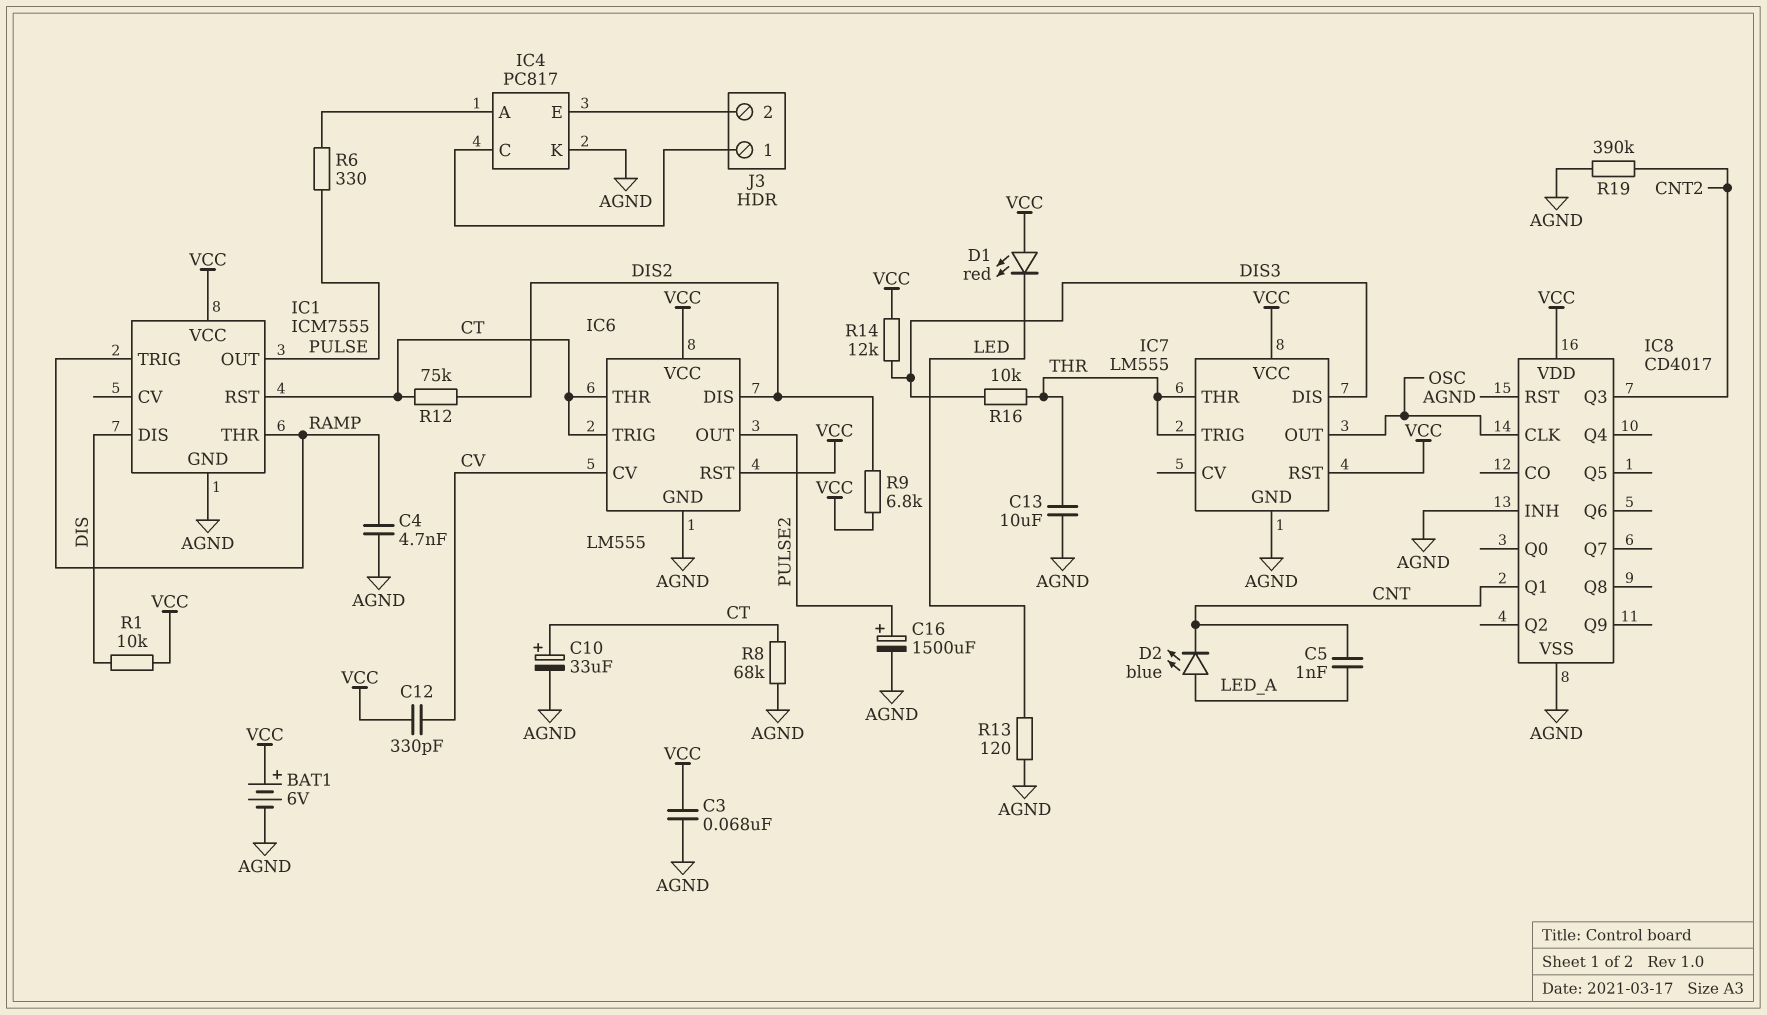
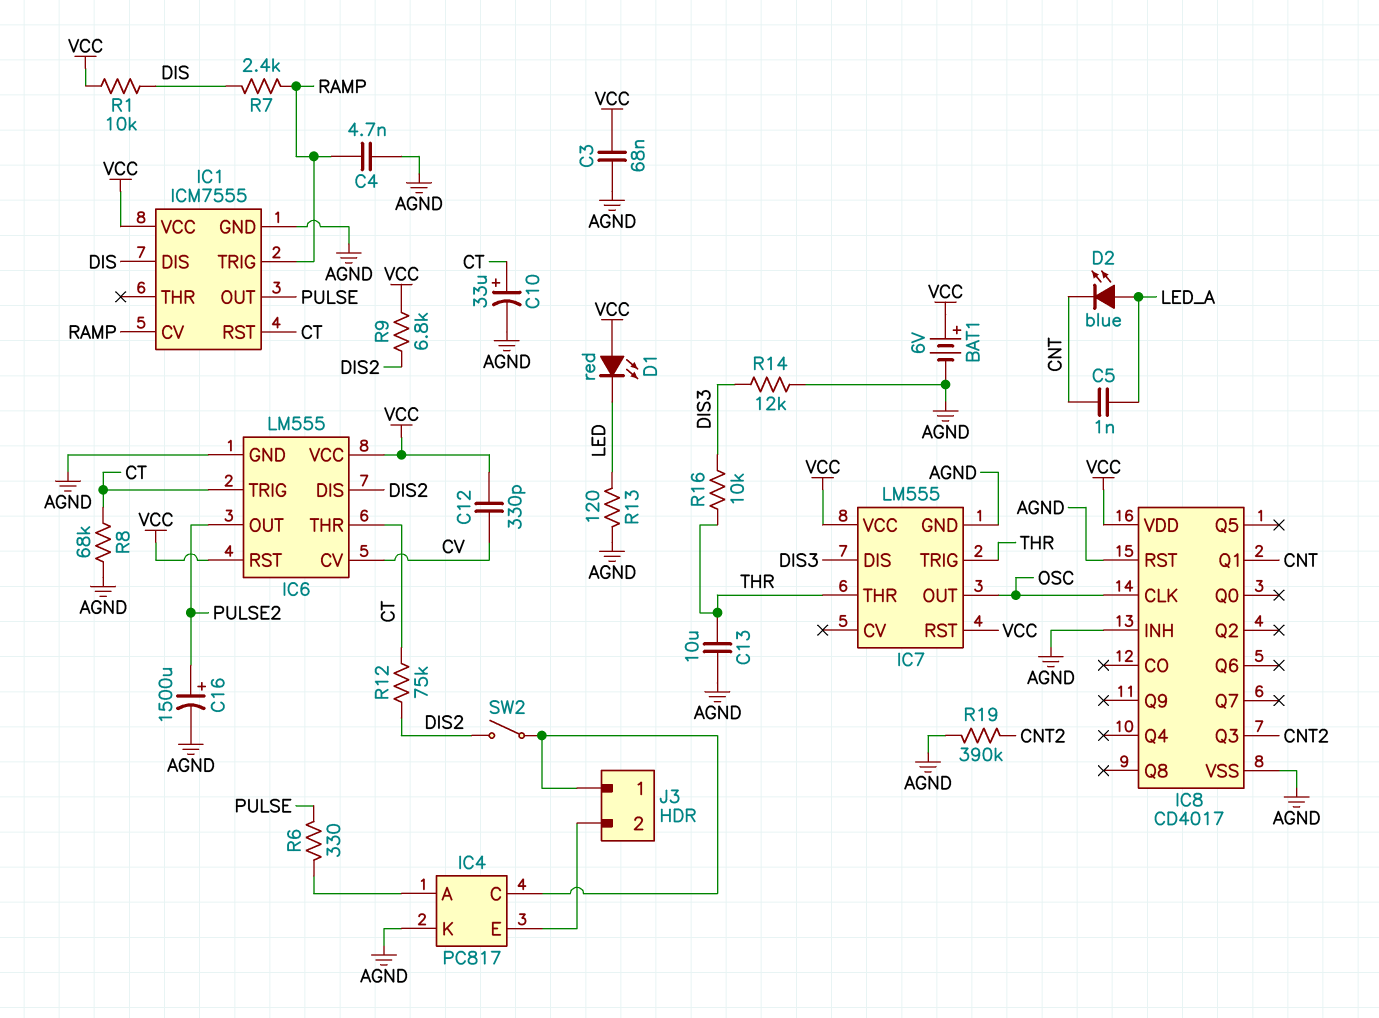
IC1 pin CV: none -> RAMP
IC1 pin THR: RAMP -> none
R7: none -> 2.4k (DIS, RAMP)
R14: 12k (DIS3, VCC) -> 12k (AGND, DIS3)
SW2: none -> switch (DIS2, IC4/C)

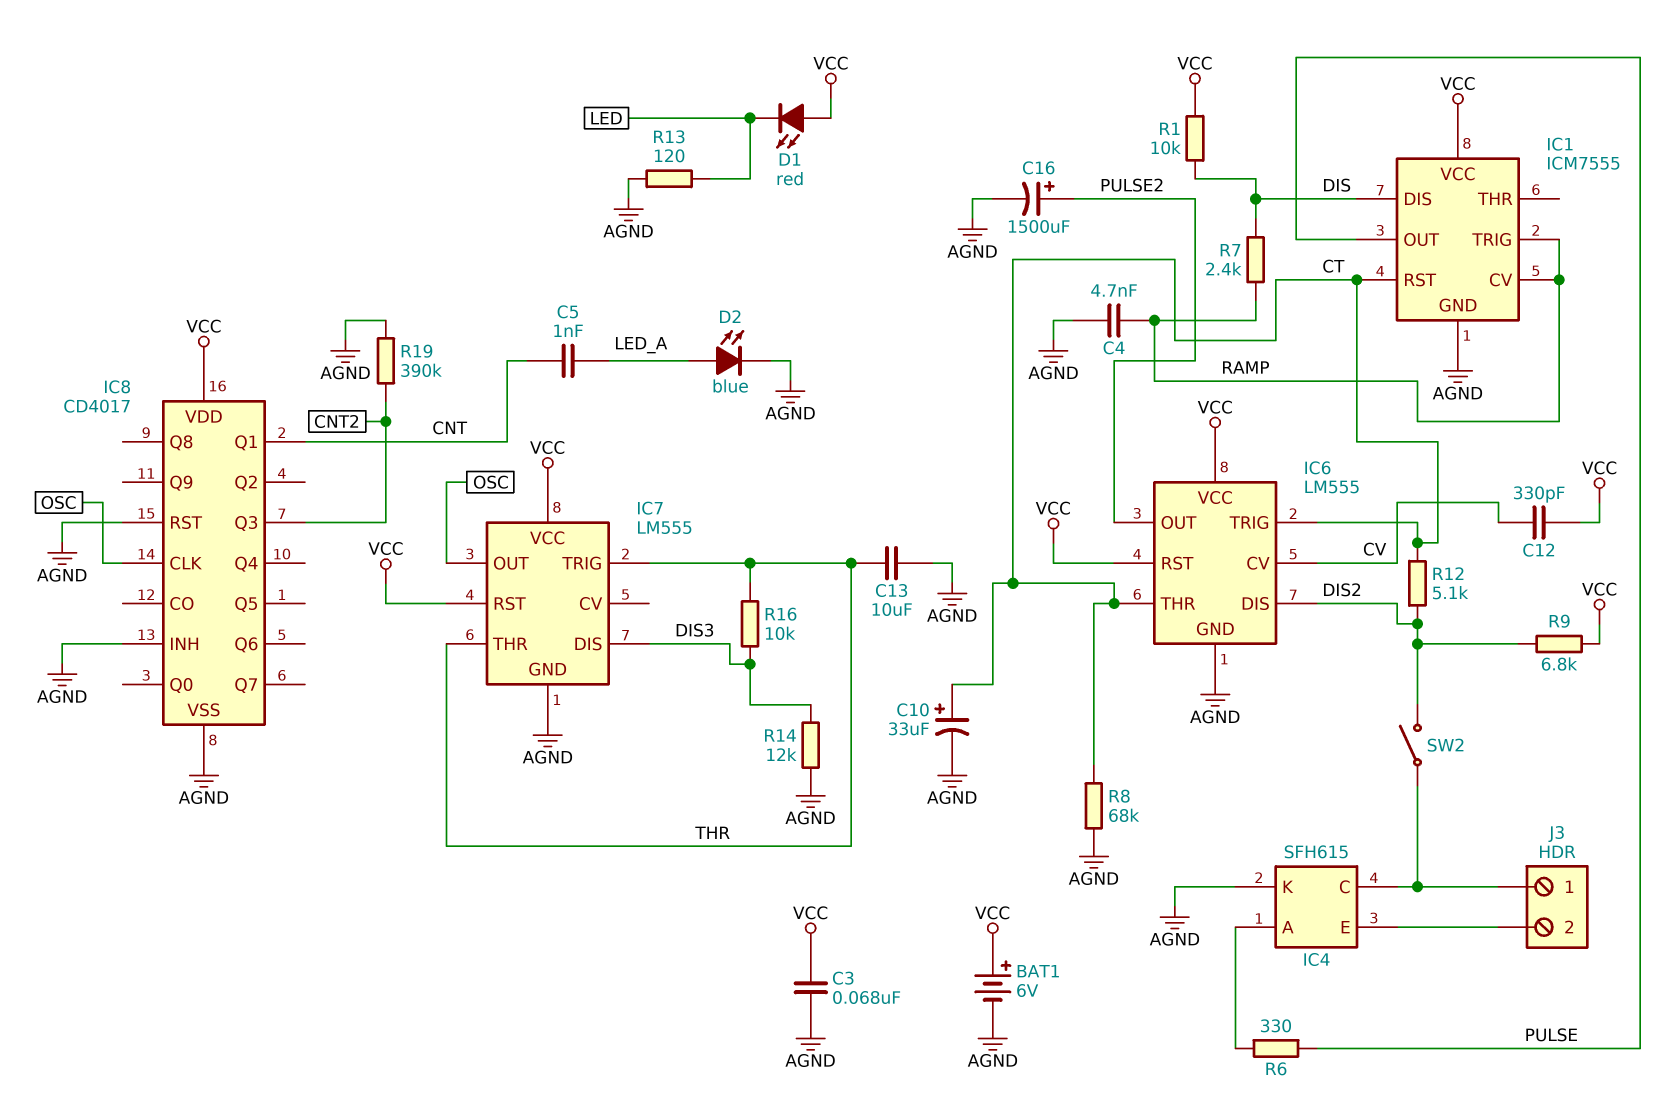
D2: LED blue (A LED_A, K CNT) -> LED blue (A LED_A, K AGND)
IC4: PC817 -> SFH615
R12: 75k (CT, DIS2) -> 5.1k (CT, DIS2)

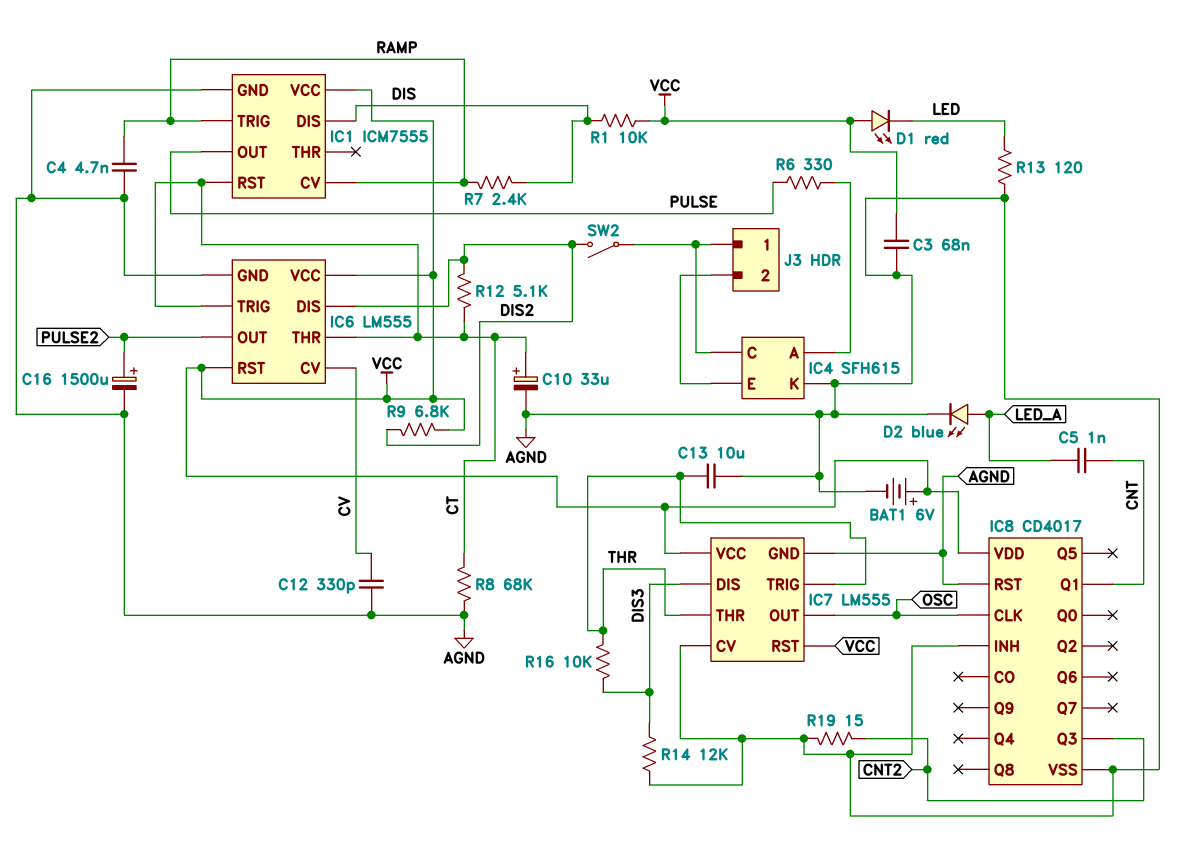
C12: 330pF (CV, VCC) -> 330pF (AGND, CV)
IC7 pin CV: none -> AGND
R19: 390k (AGND, CNT2) -> 15 (AGND, CNT2)

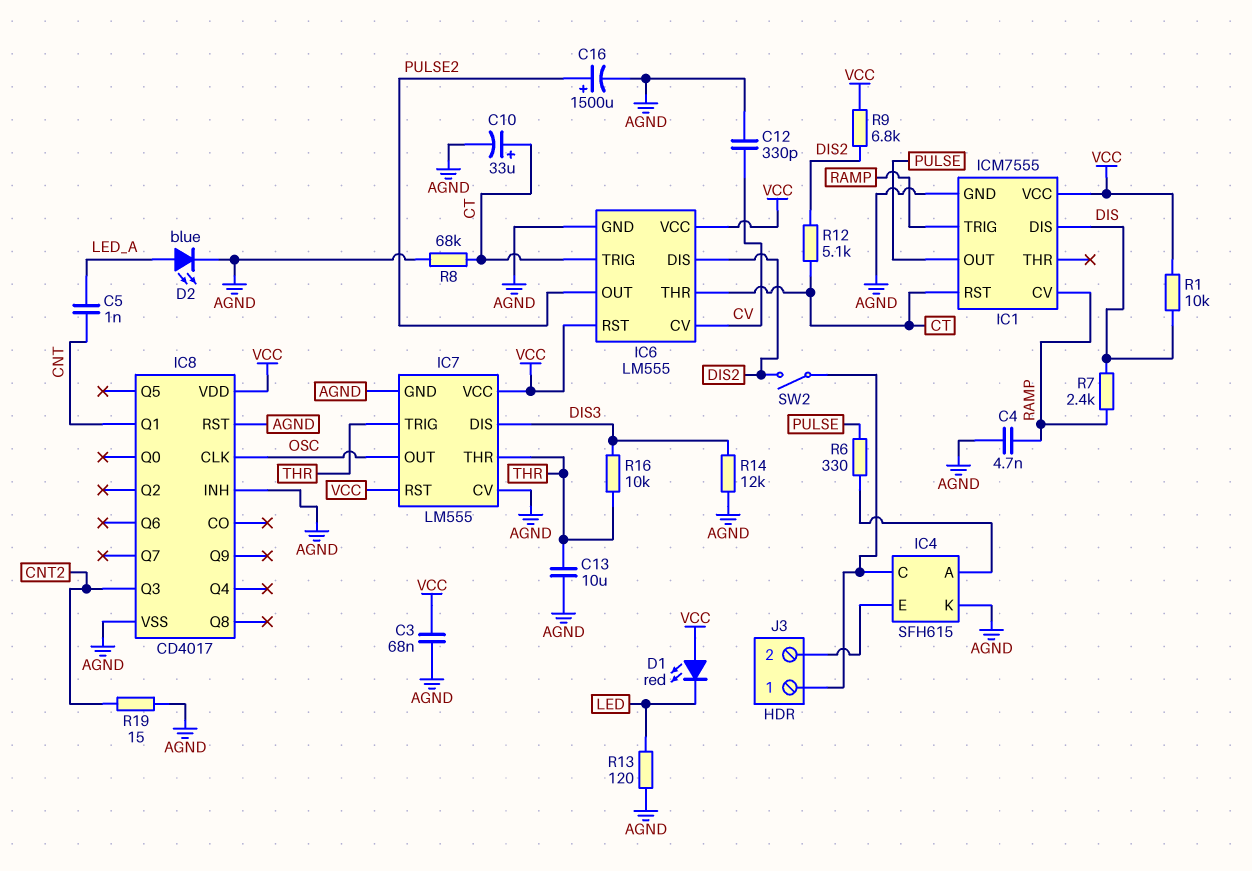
BAT1: 6V (plus VCC, minus AGND) -> none

